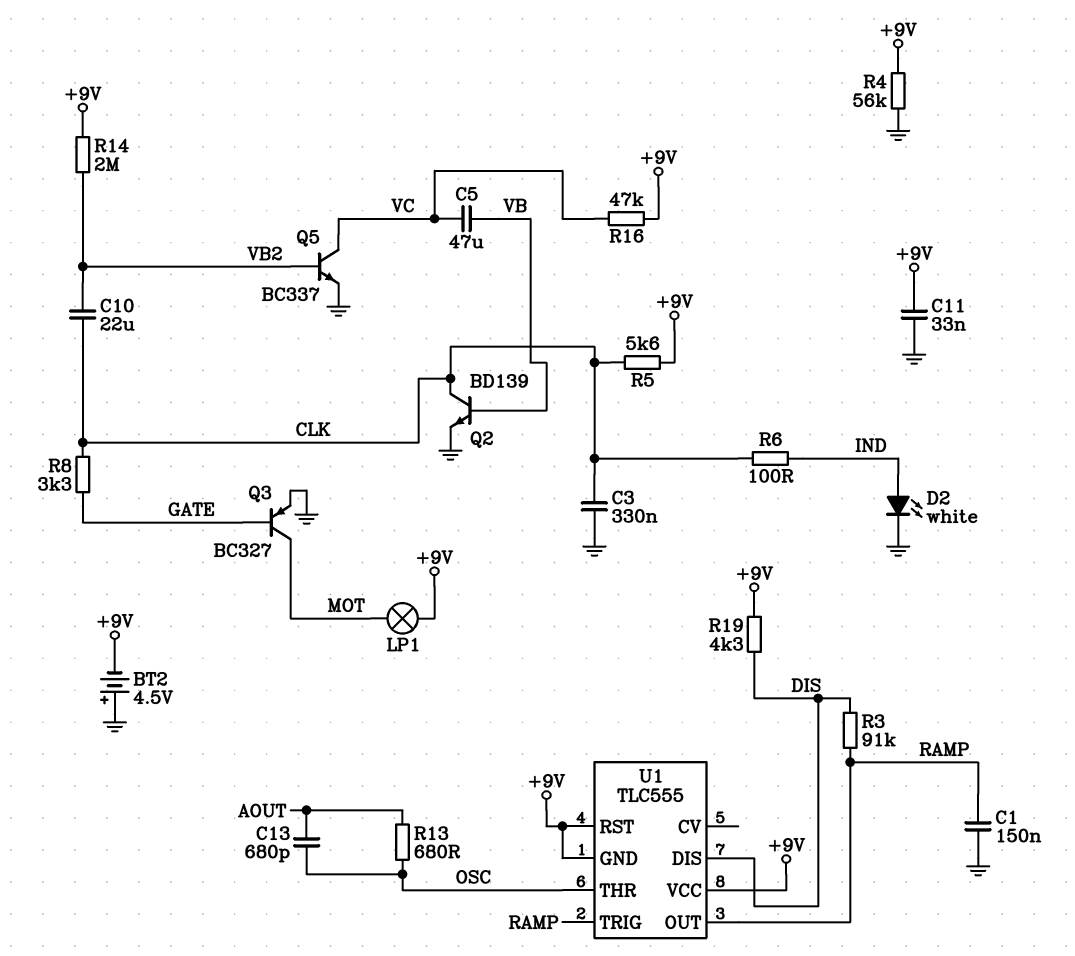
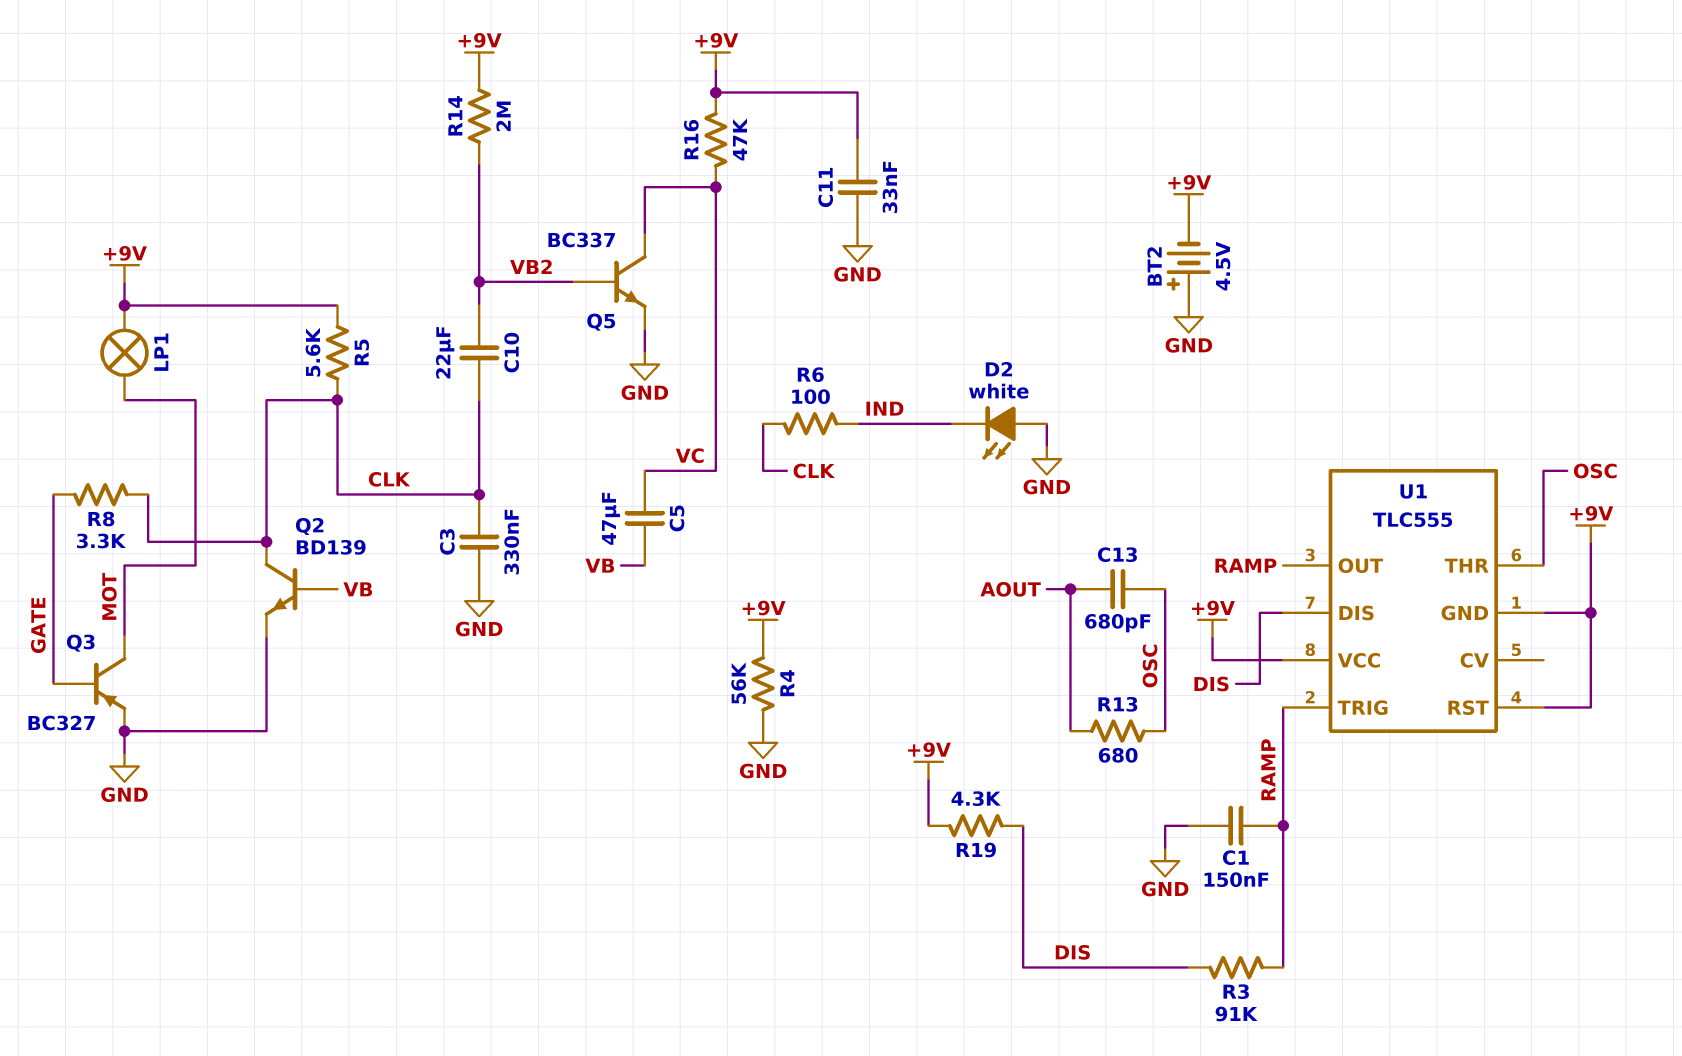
D2: LED white (A IND, K GND) -> LED white (A GND, K IND)

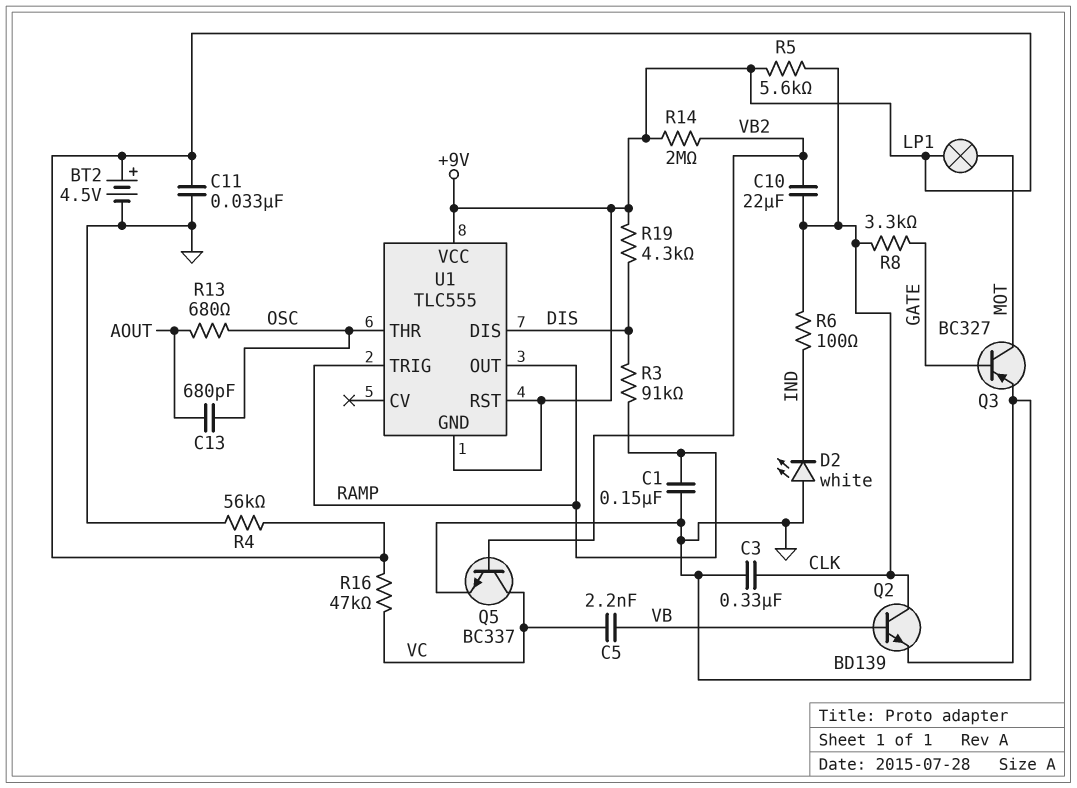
BT2: 4.5V (plus GND, minus +9V) -> 4.5V (plus +9V, minus GND)
C5: 47uF (VB, VC) -> 2.2nF (VB, VC)

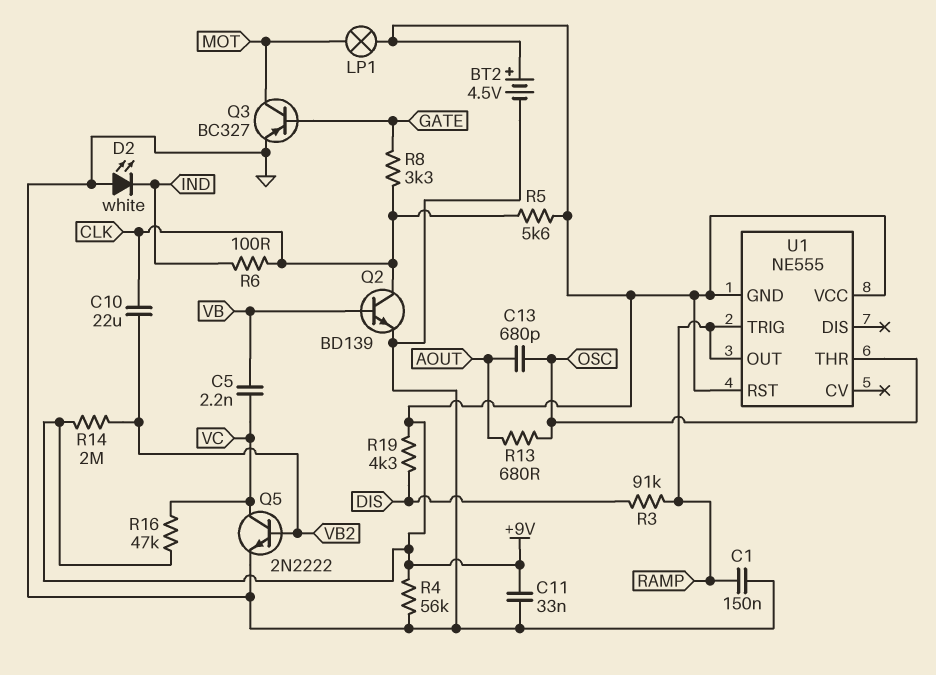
C3: 330nF (CLK, GND) -> none
Q5: NPN BC337 (B VB2, C VC, E GND) -> NPN 2N2222 (B VB2, C VC, E GND)
U1: TLC555 -> NE555
U1 pin DIS: DIS -> none

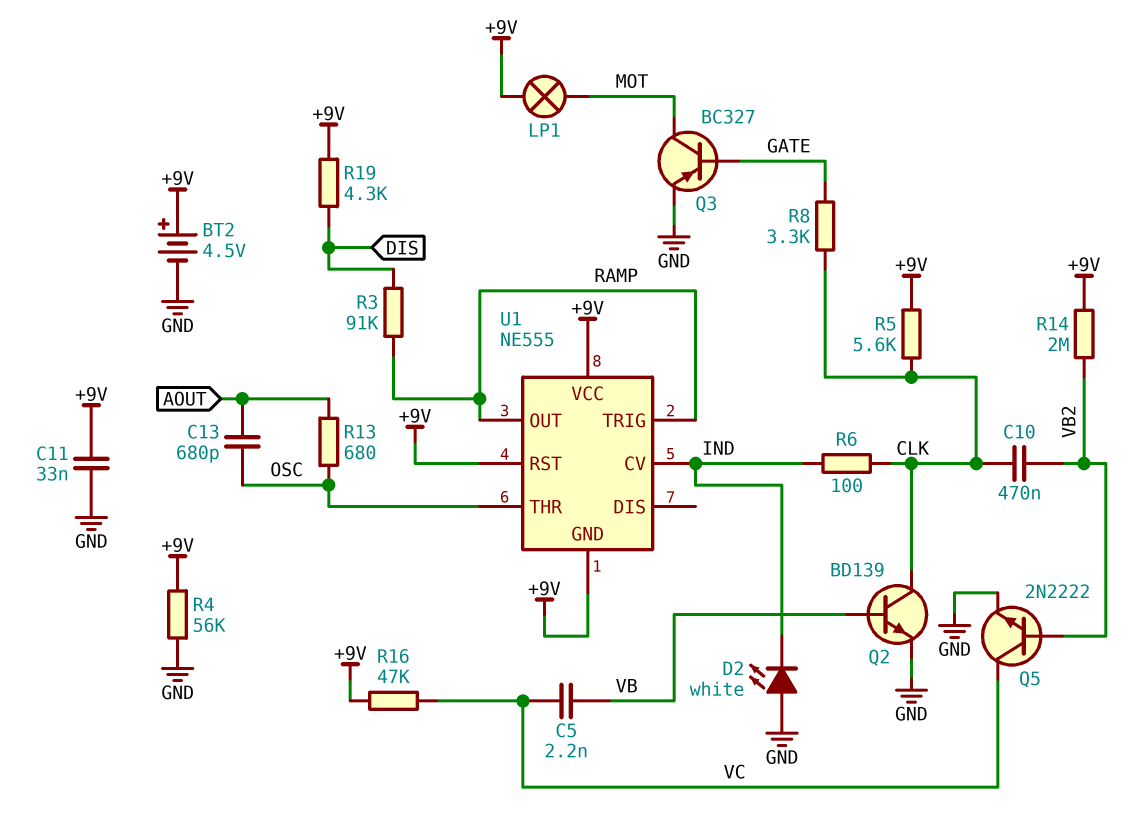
C1: 150nF (GND, RAMP) -> none
C10: 22uF (CLK, VB2) -> 470nF (CLK, VB2)
U1 pin CV: none -> IND

